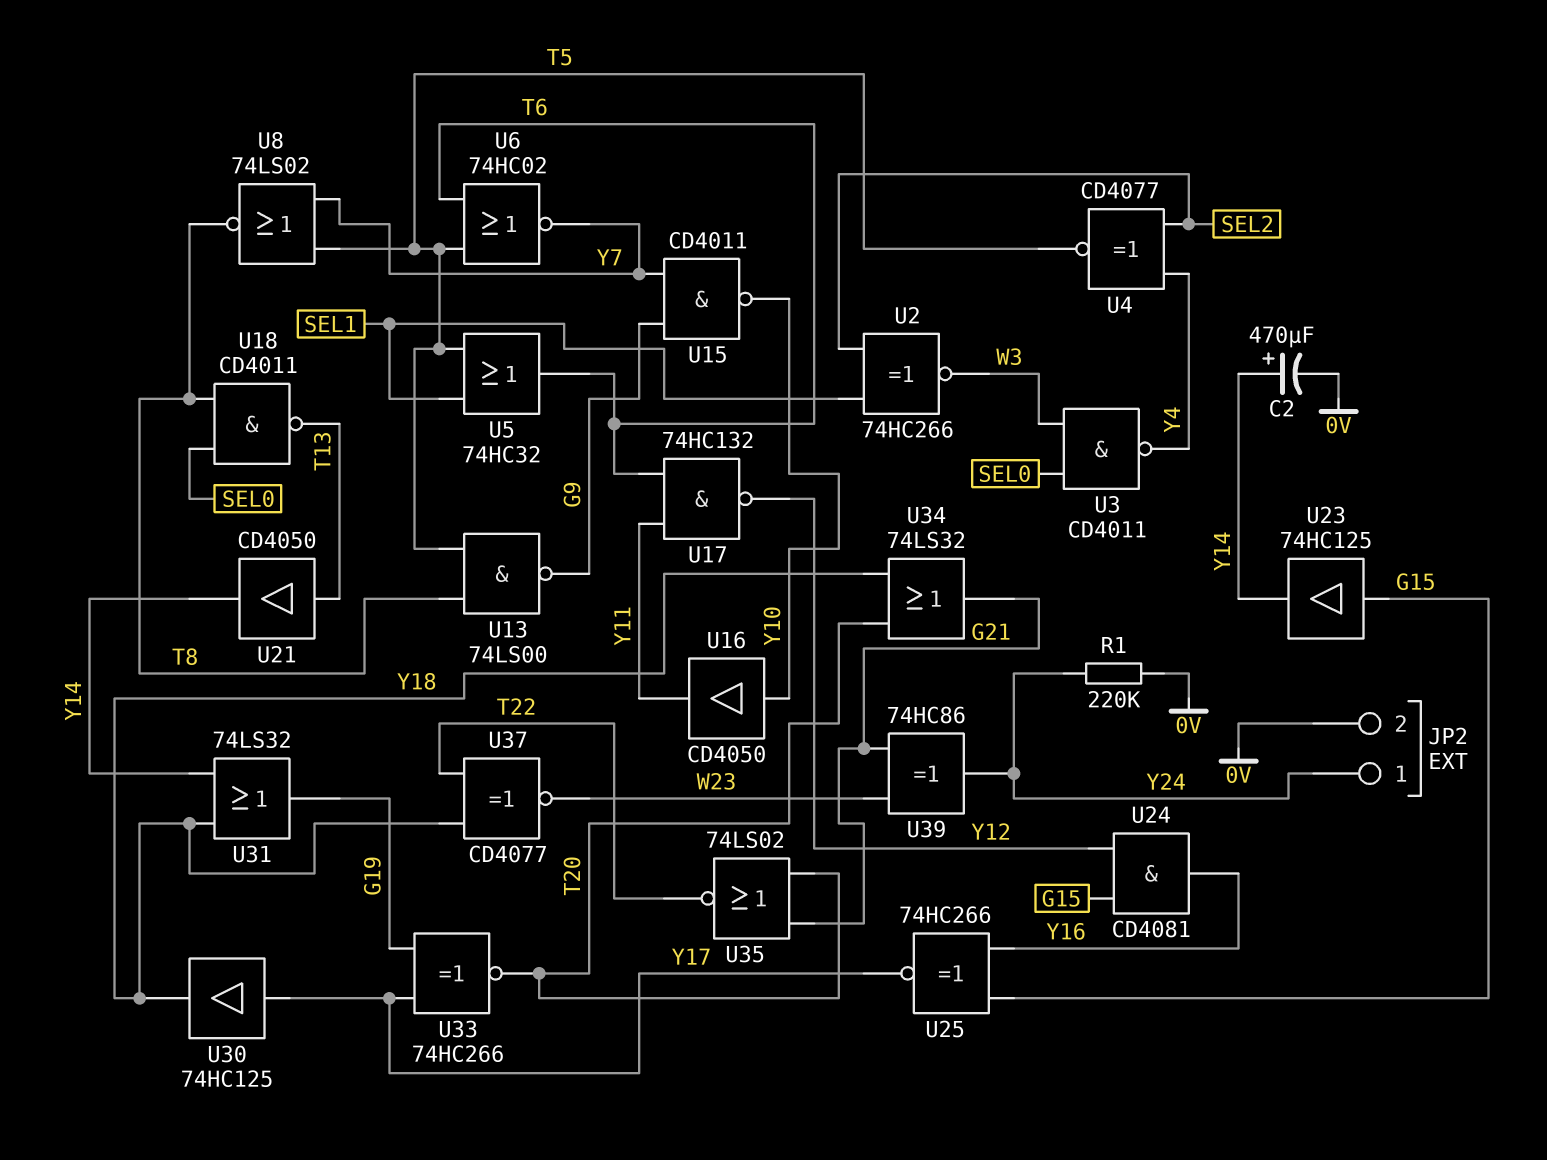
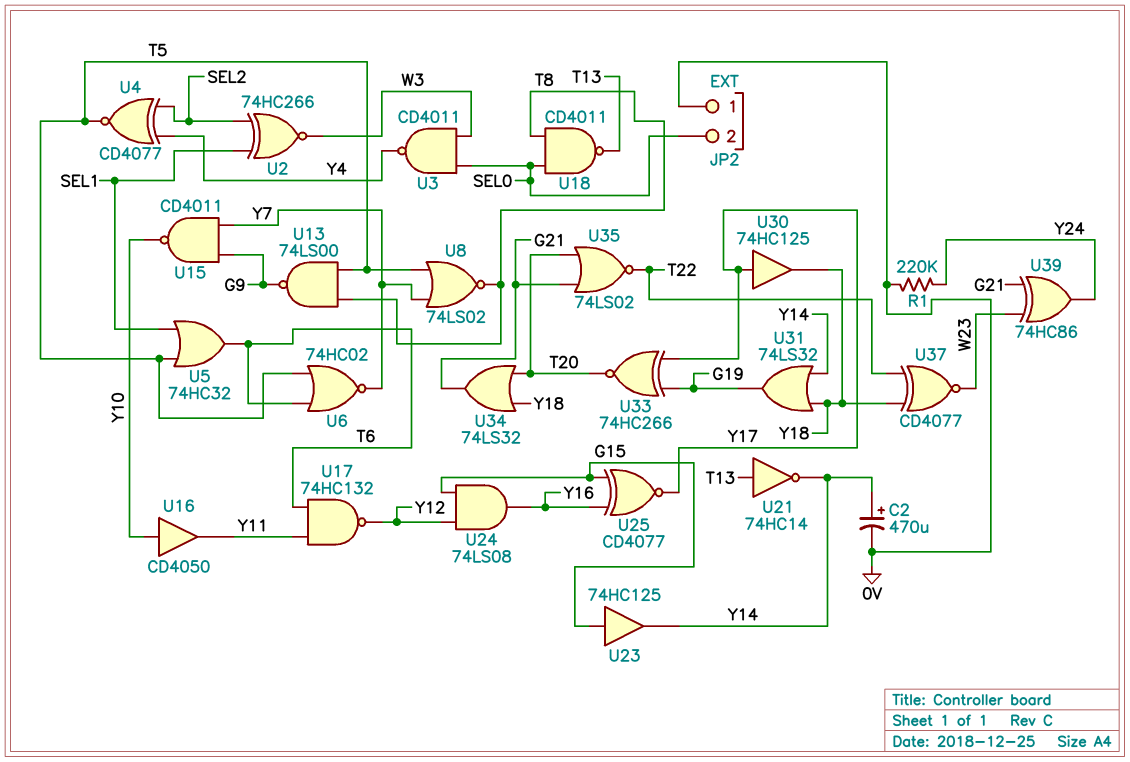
JP2 pin 1: Y24 -> 0V
JP2 pin 2: 0V -> SEL0
U21: buffer CD4050 (in T13, out Y14) -> NOT 74HC14 (in T13, out Y14)
U24: AND CD4081 (in G15, in Y12, out Y16) -> AND 74LS08 (in G15, in Y12, out Y16)
U25: XNOR 74HC266 (in G15, in Y16, out Y17) -> XNOR CD4077 (in G15, in Y16, out Y17)

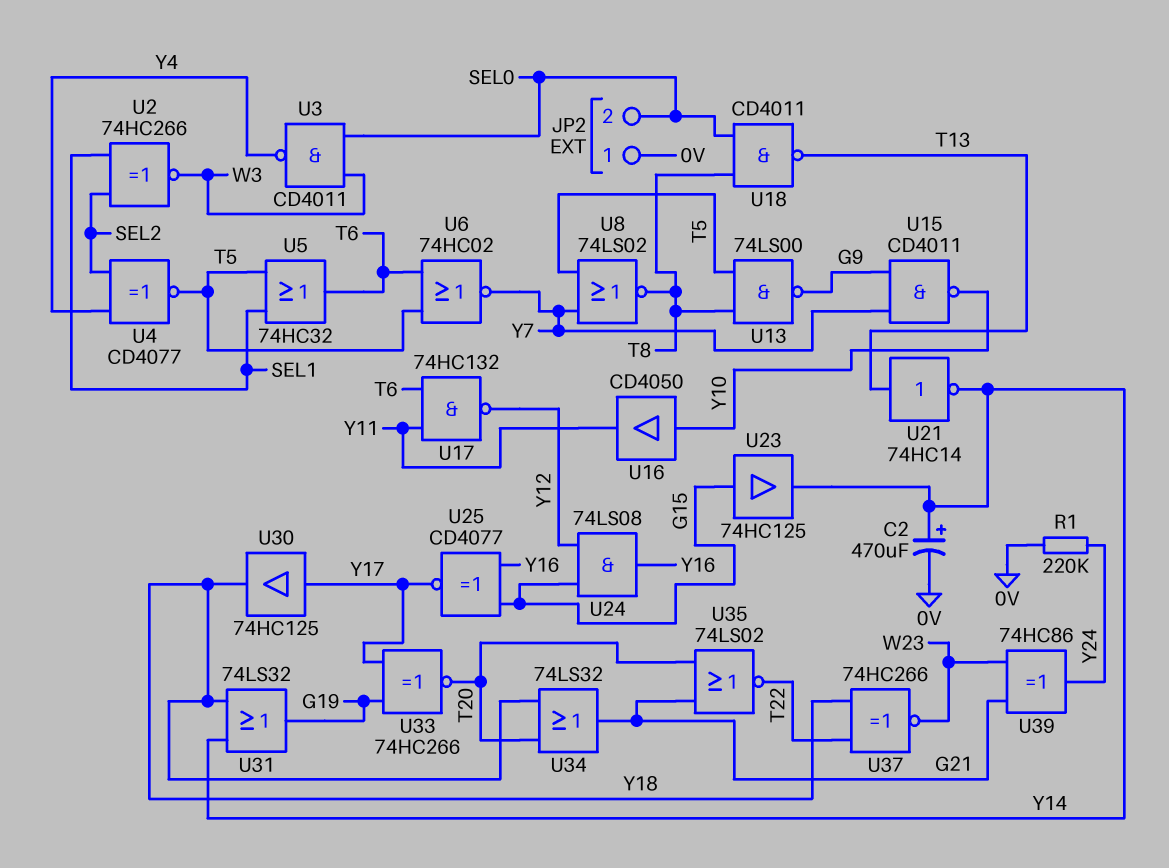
U37: XNOR CD4077 (in T22, in Y18, out W23) -> XNOR 74HC266 (in T22, in Y18, out W23)

